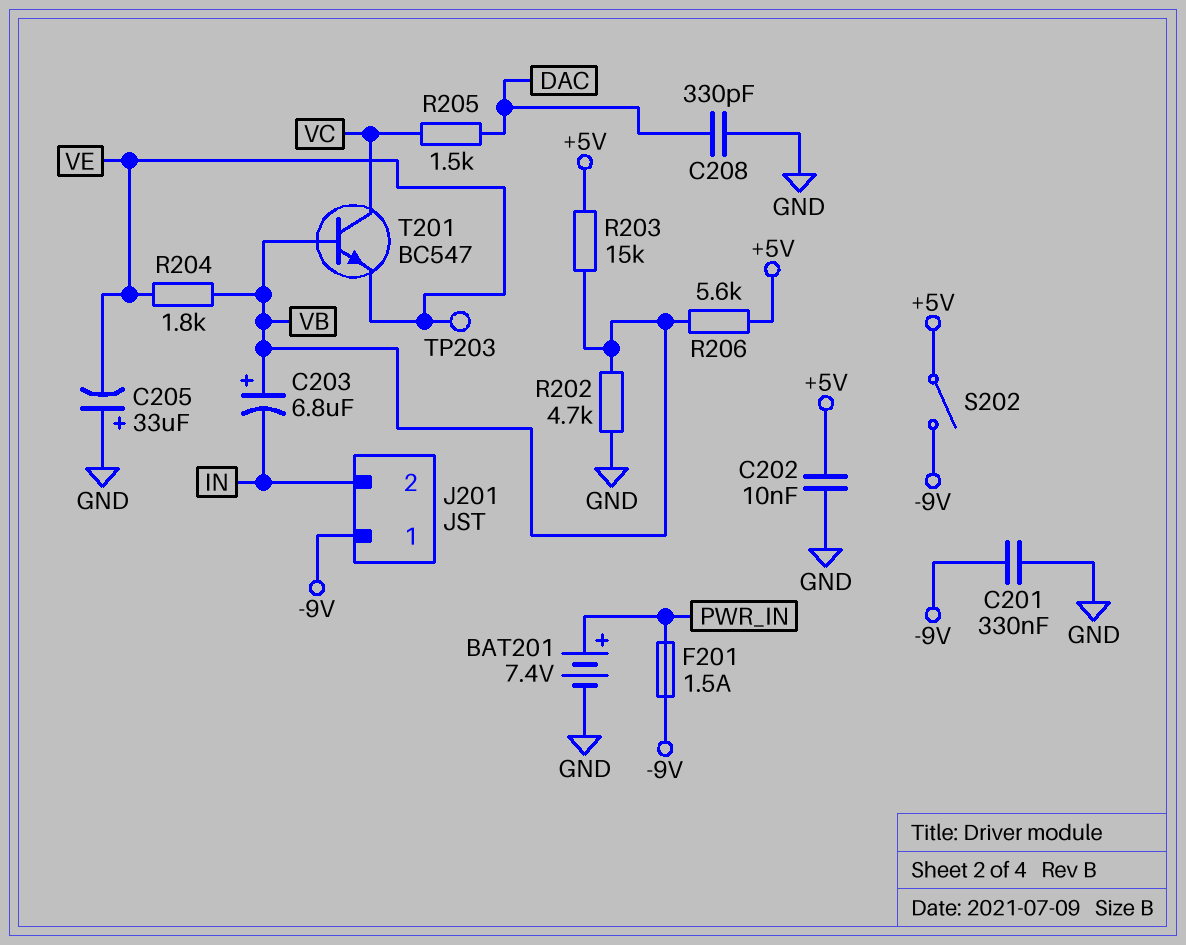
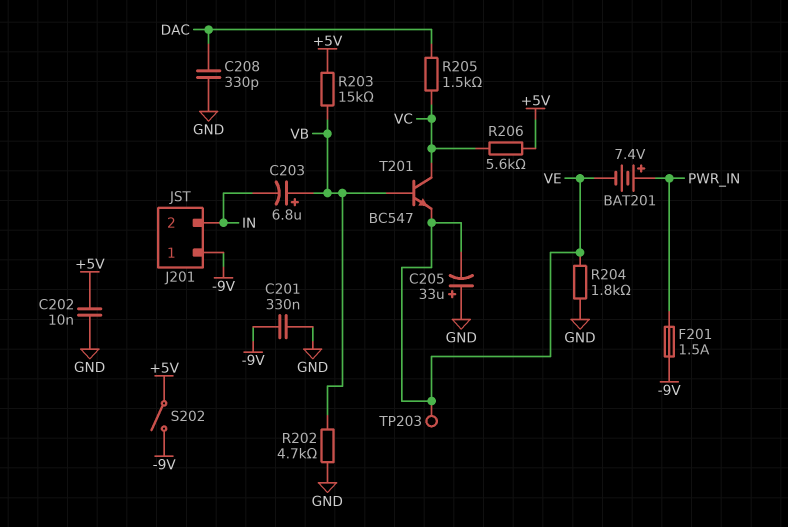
BAT201: 7.4V (plus PWR_IN, minus GND) -> 7.4V (plus PWR_IN, minus VE)
R204: 1.8k (VB, VE) -> 1.8k (GND, VE)
R206: 5.6k (+5V, VB) -> 5.6k (+5V, VC)

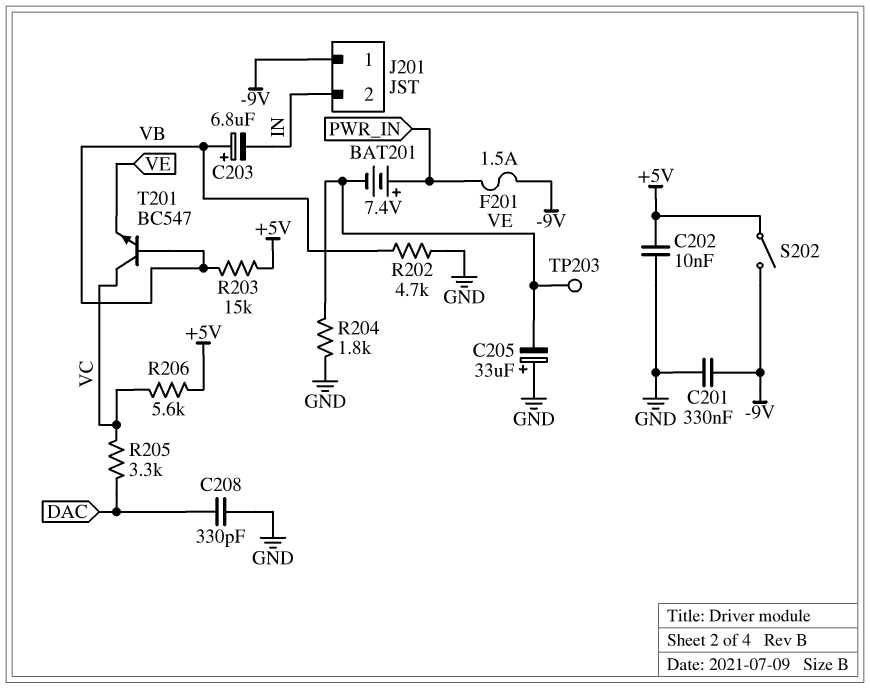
R205: 1.5k (DAC, VC) -> 3.3k (DAC, VC)

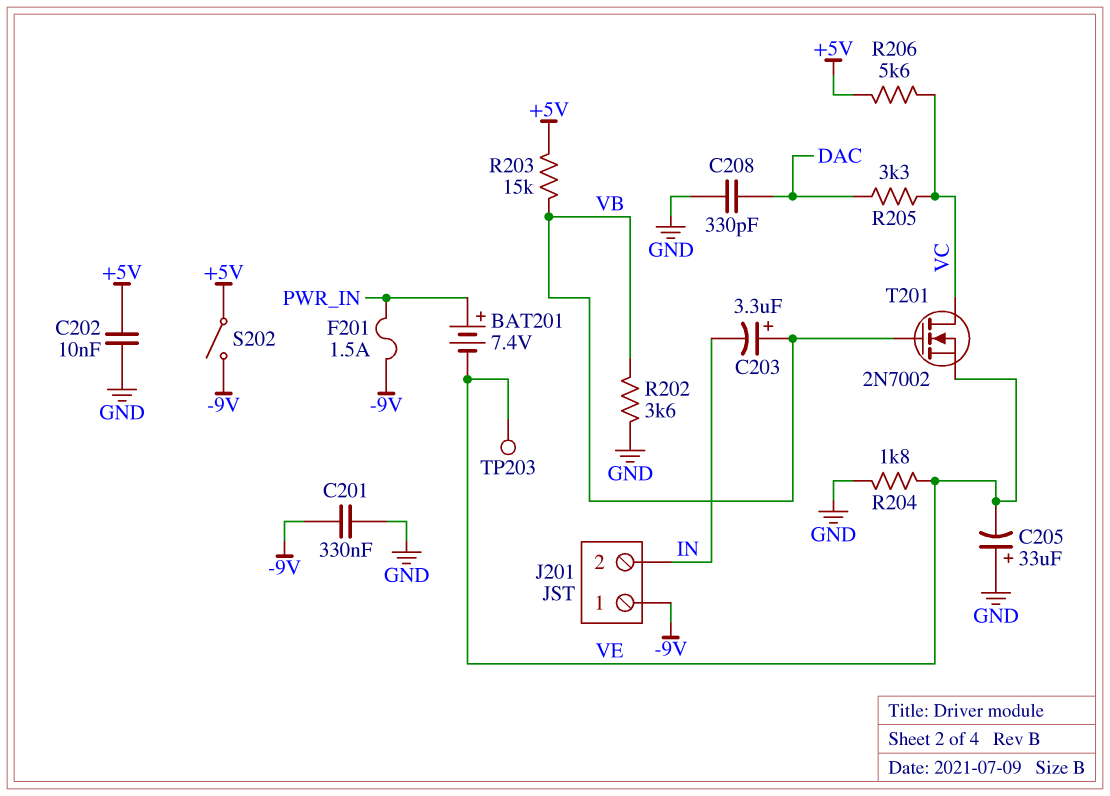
C203: 6.8uF (plus VB, minus IN) -> 3.3uF (plus VB, minus IN)
R202: 4.7k (GND, VB) -> 3.6k (GND, VB)
T201: NPN BC547 (B VB, C VC, E VE) -> NMOS 2N7002 (G VB, D VC, S VE)

